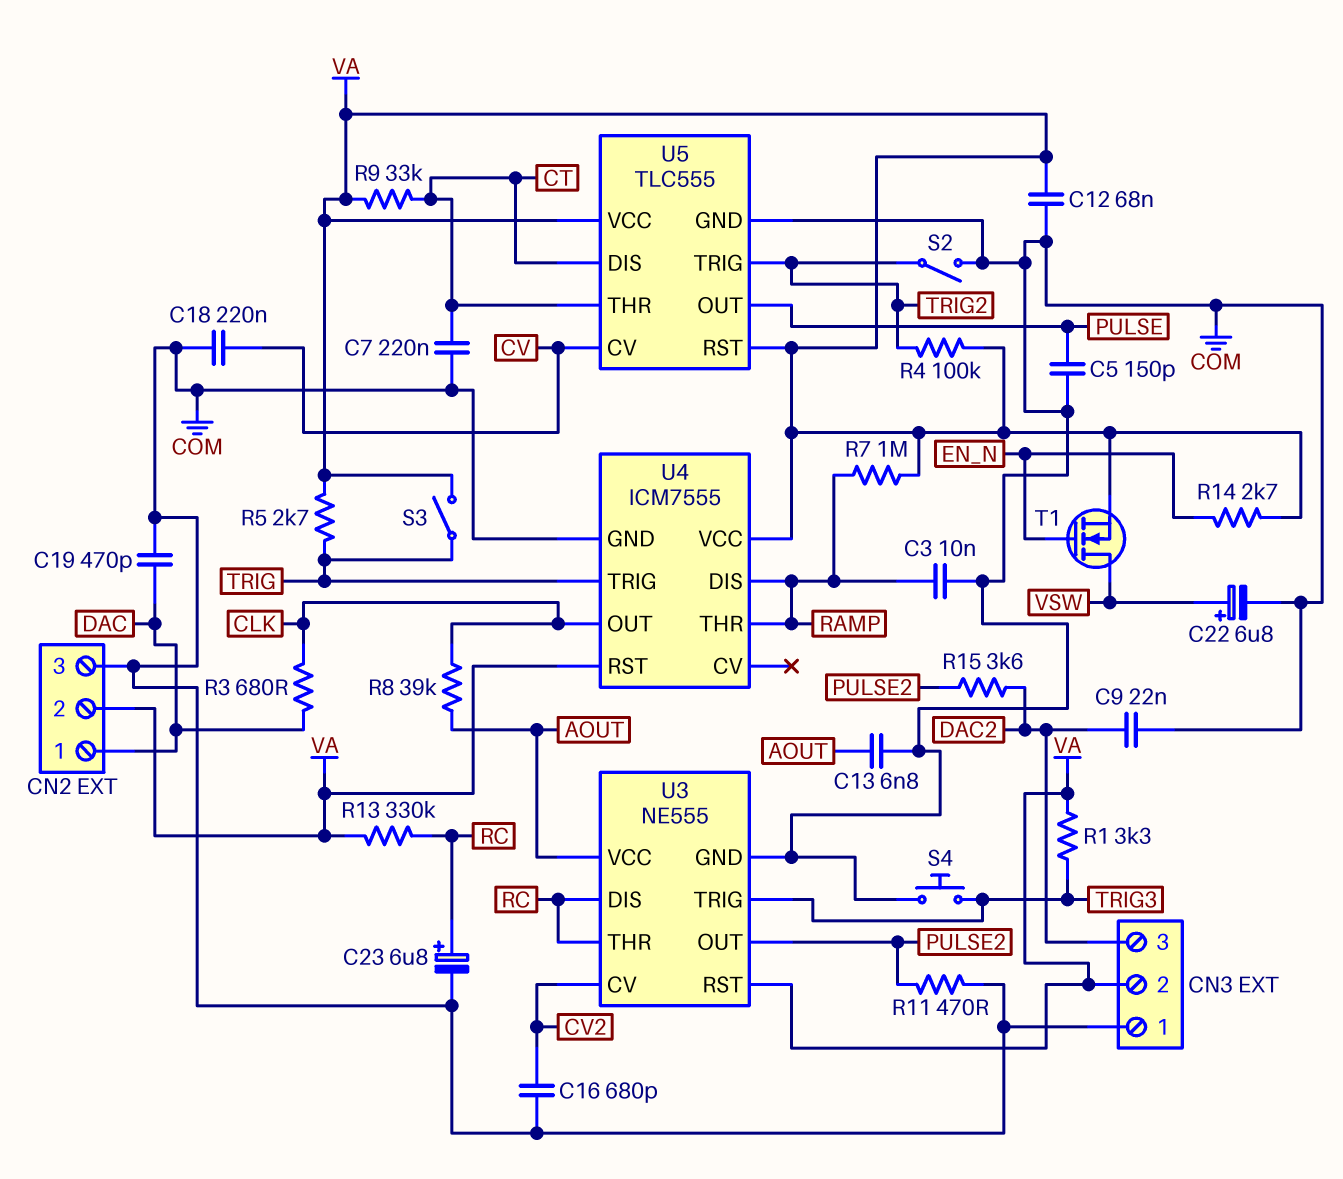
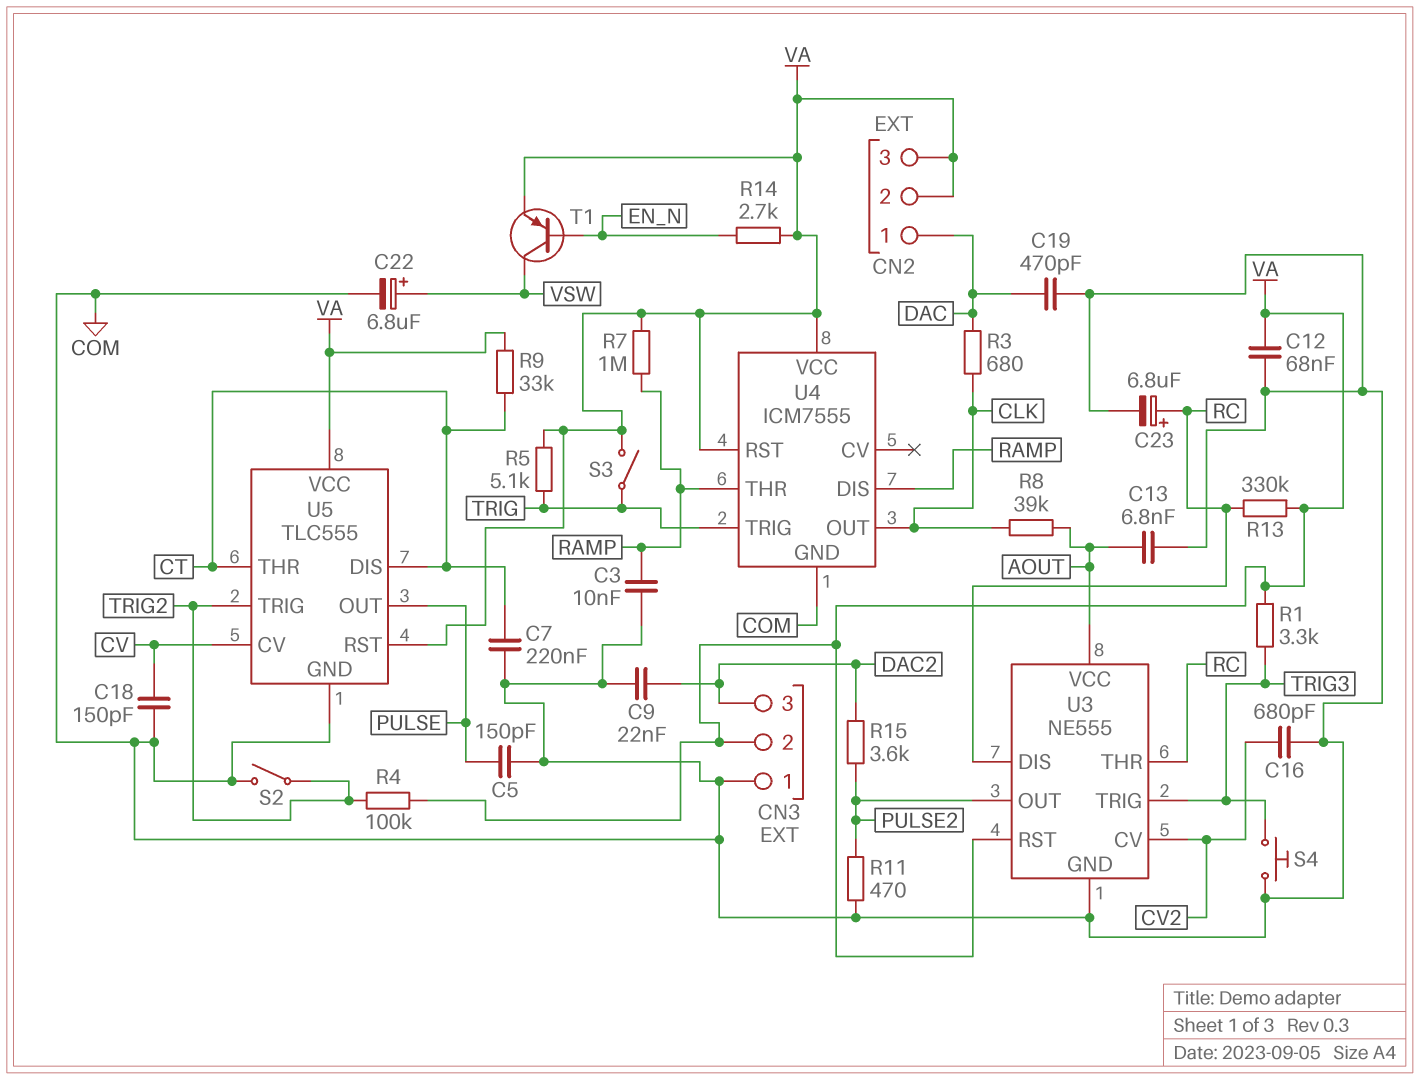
C18: 220nF (COM, CV) -> 150pF (COM, CV)
CN2 pin 3: COM -> VA
R5: 2.7k (TRIG, VA) -> 5.1k (TRIG, VA)
T1: NMOS (G EN_N, D VSW, S VA) -> PNP (B EN_N, C VSW, E VA)

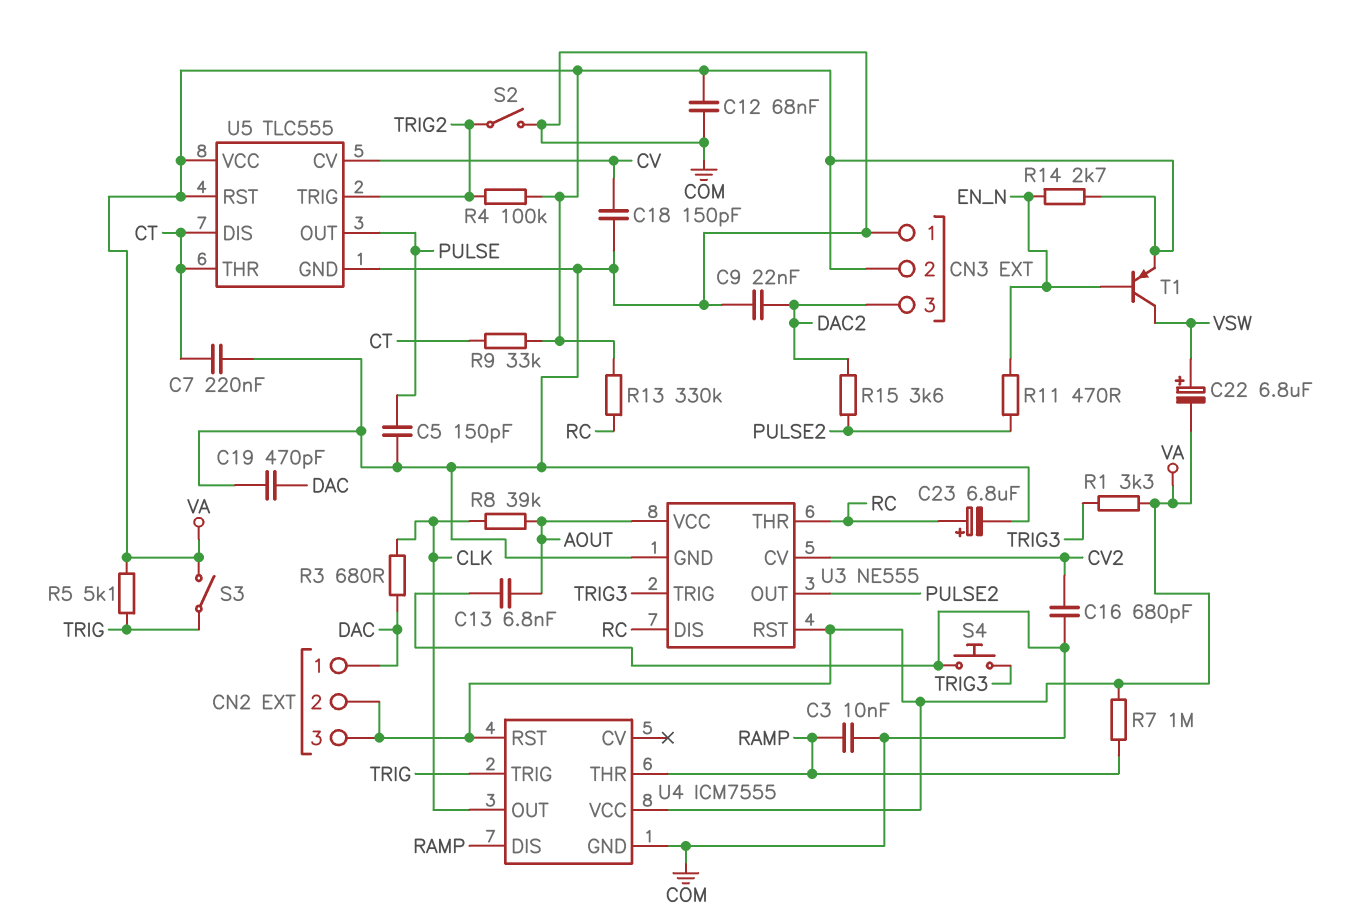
C22: 6.8uF (plus VSW, minus COM) -> 6.8uF (plus VSW, minus VA)
R11: 470 (COM, PULSE2) -> 470 (EN_N, PULSE2)

